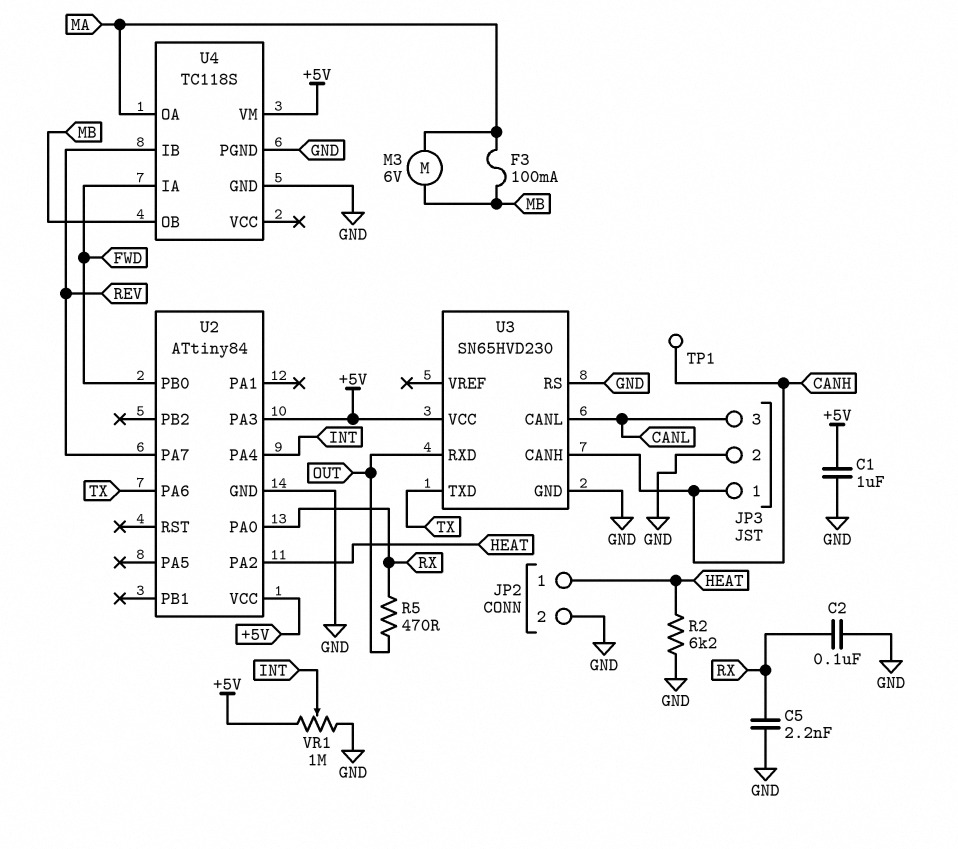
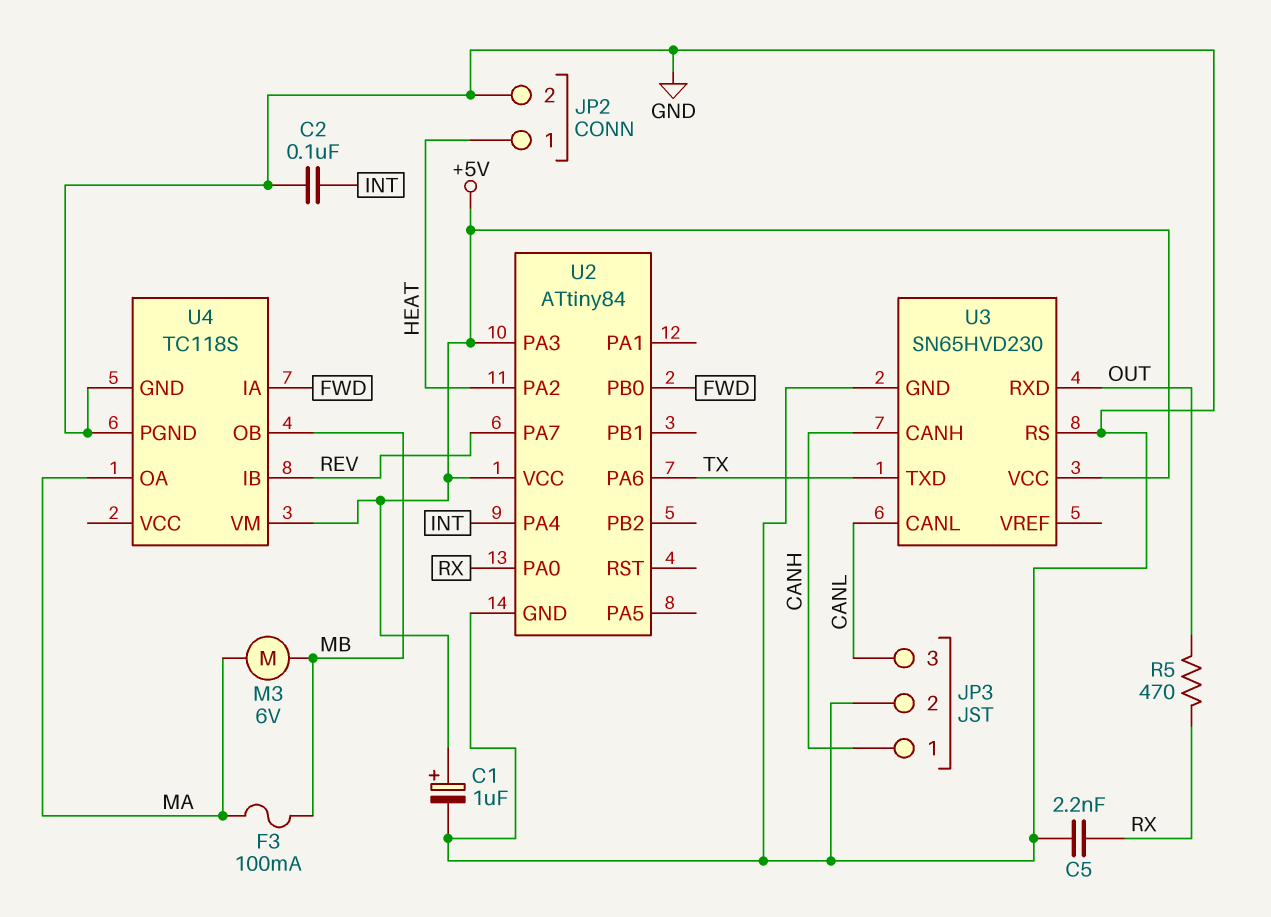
C1: 1uF (+5V, GND) -> 1uF (plus +5V, minus GND)
C2: 100nF (GND, RX) -> 100nF (GND, INT)
R2: 6.2k (GND, HEAT) -> none
TP1: test point (CANH) -> none
VR1: 1M (+5V, GND, wiper INT) -> none

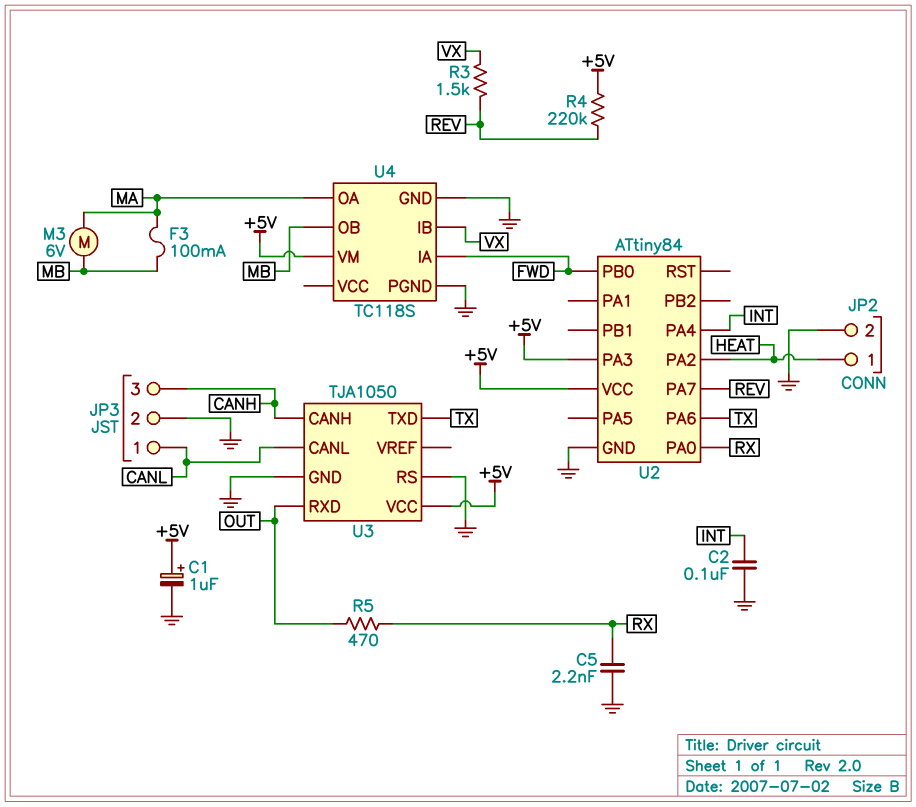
JP3 pin 1: CANH -> CANL
JP3 pin 3: CANL -> CANH
R3: none -> 1.5k (REV, VX)
R4: none -> 220k (+5V, REV)
U3: SN65HVD230 -> TJA1050
U4 pin IB: REV -> VX

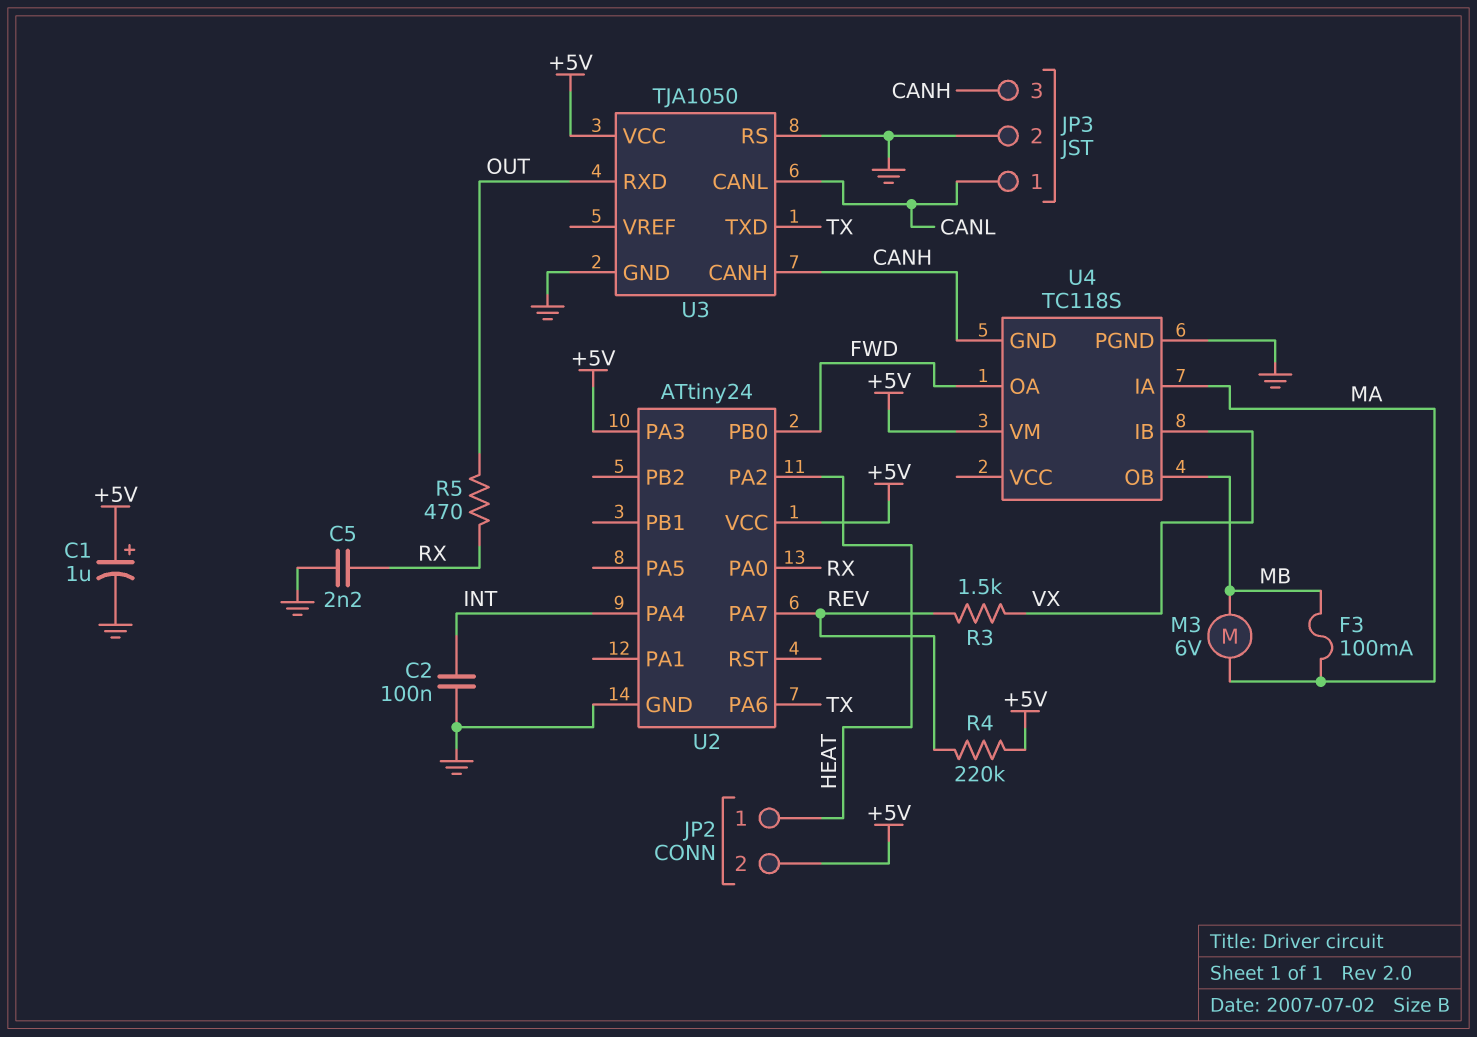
JP2 pin 2: GND -> +5V
U2: ATtiny84 -> ATtiny24
U4 pin GND: GND -> CANH
U4 pin IA: FWD -> MA
U4 pin OA: MA -> FWD

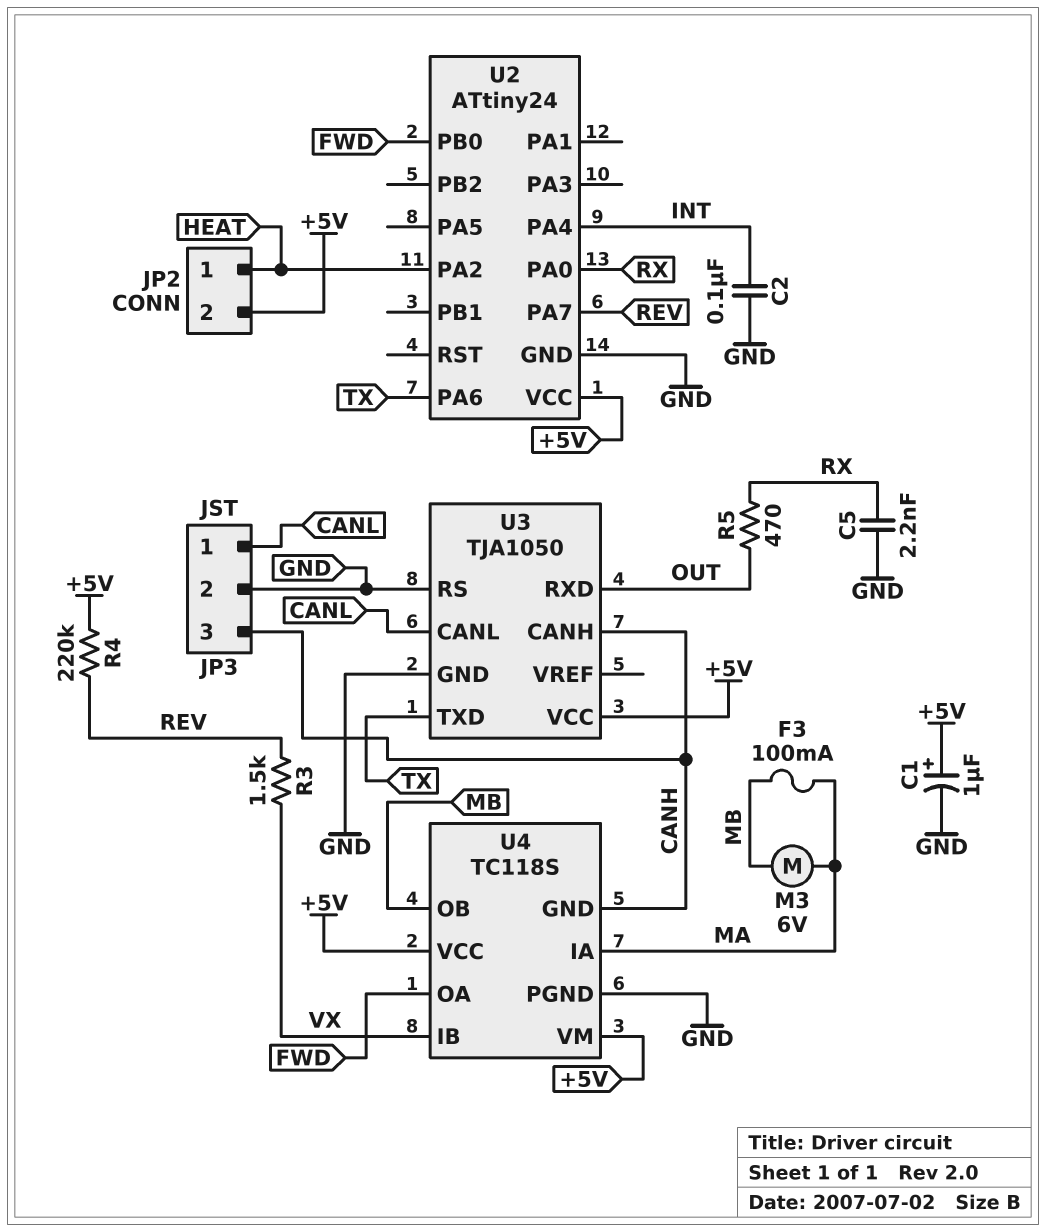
U2 pin PA3: +5V -> none
U4 pin VCC: none -> +5V

